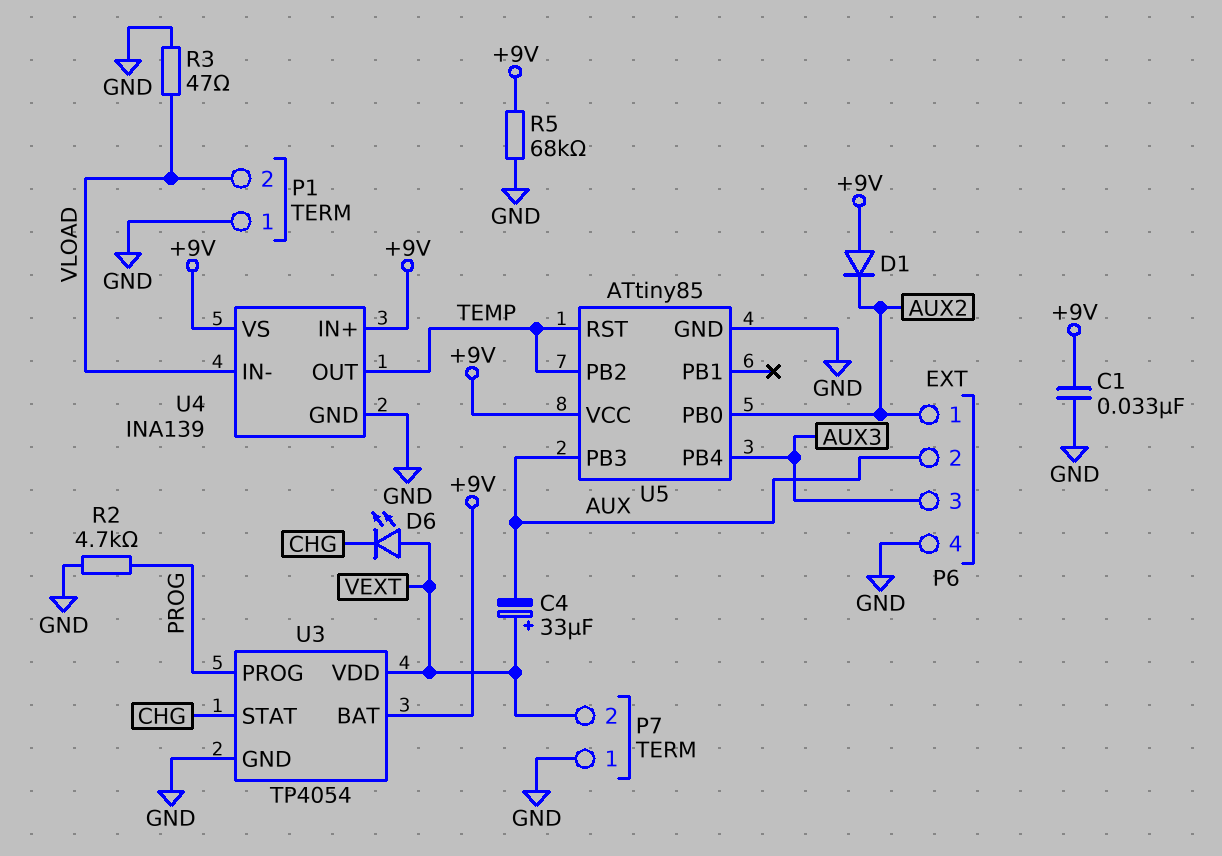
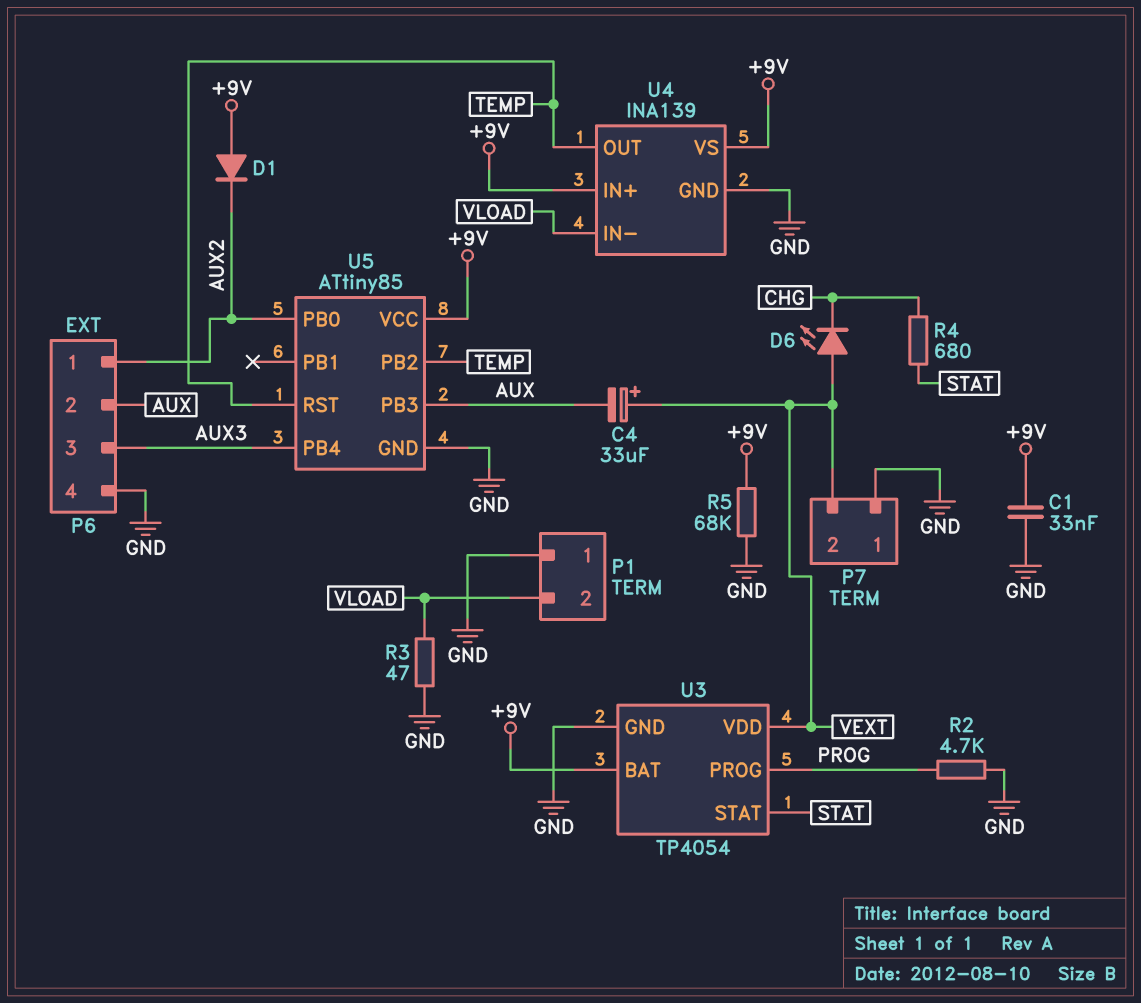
R4: none -> 680 (CHG, STAT)
U3 pin STAT: CHG -> STAT

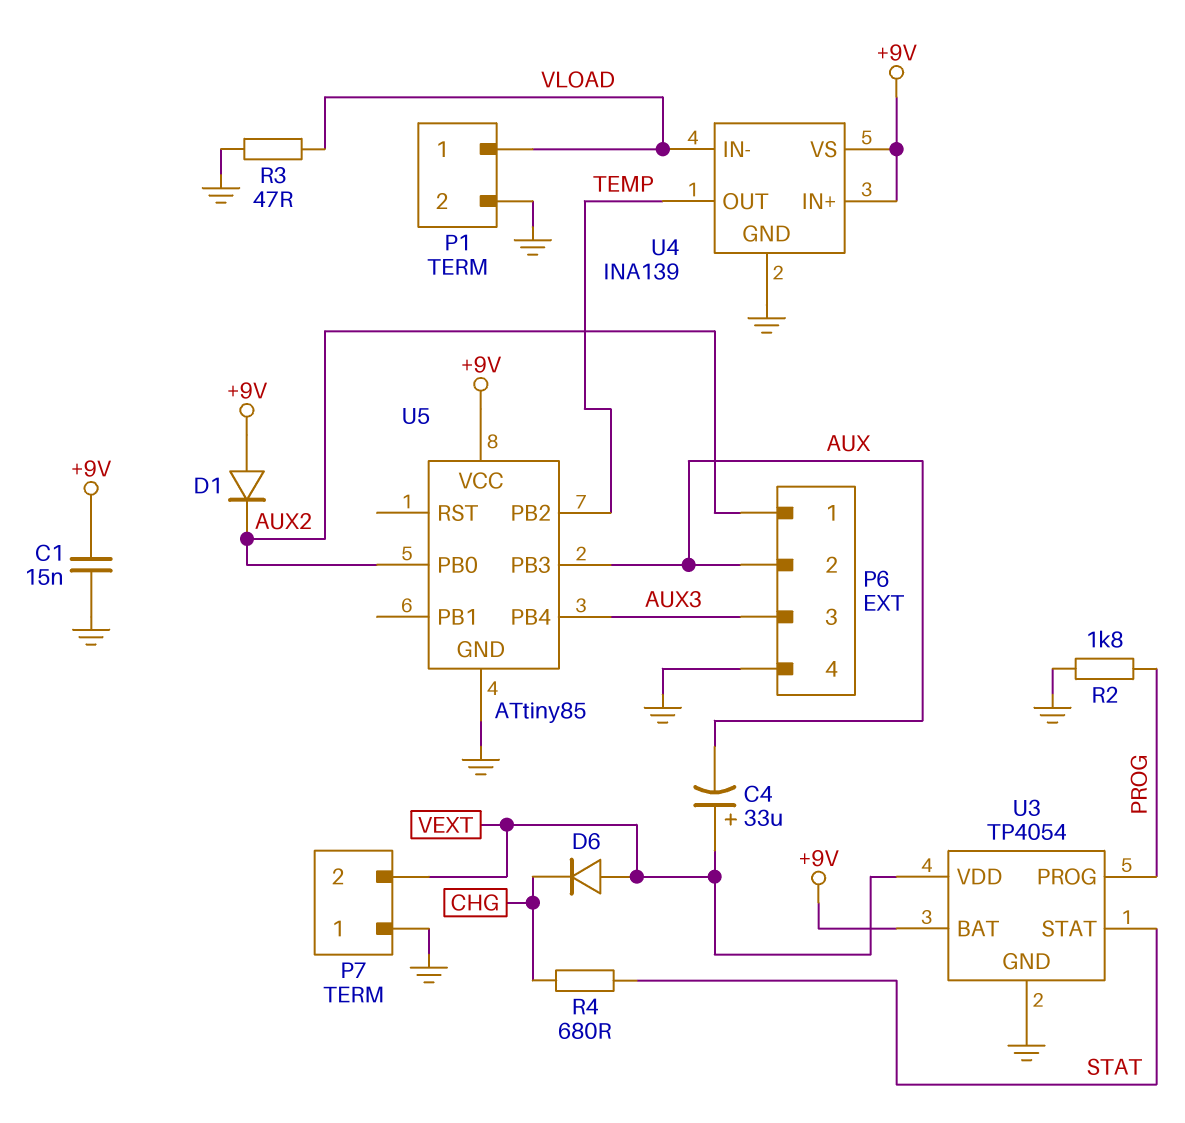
C1: 33nF (+9V, GND) -> 15nF (+9V, GND)
D6: LED (A VEXT, K CHG) -> diode (A VEXT, K CHG)
P1 pin 1: GND -> VLOAD
P1 pin 2: VLOAD -> GND
R2: 4.7k (GND, PROG) -> 1.8k (GND, PROG)
R5: 68k (+9V, GND) -> none
U5 pin RST: TEMP -> none

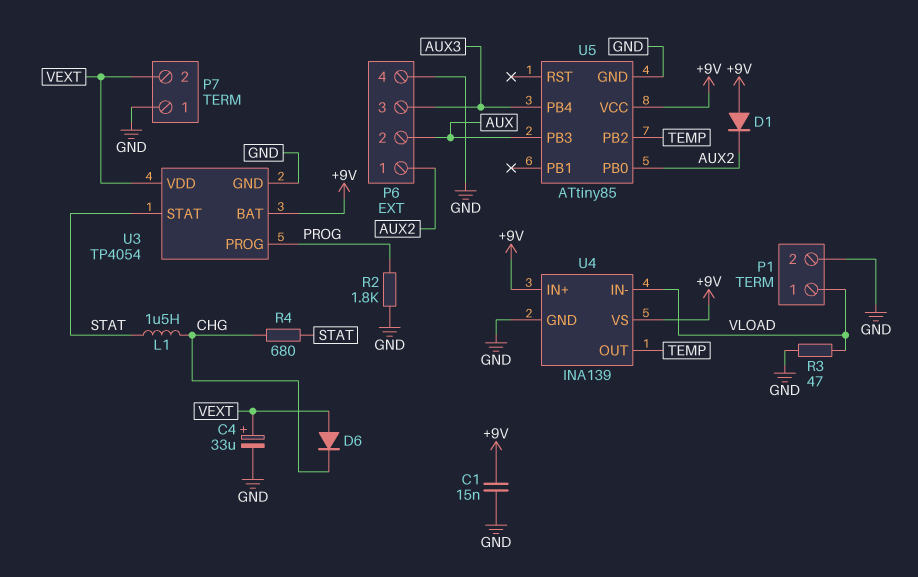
C4: 33uF (plus VEXT, minus AUX) -> 33uF (plus VEXT, minus GND)
L1: none -> 1.5uH (CHG, STAT)

